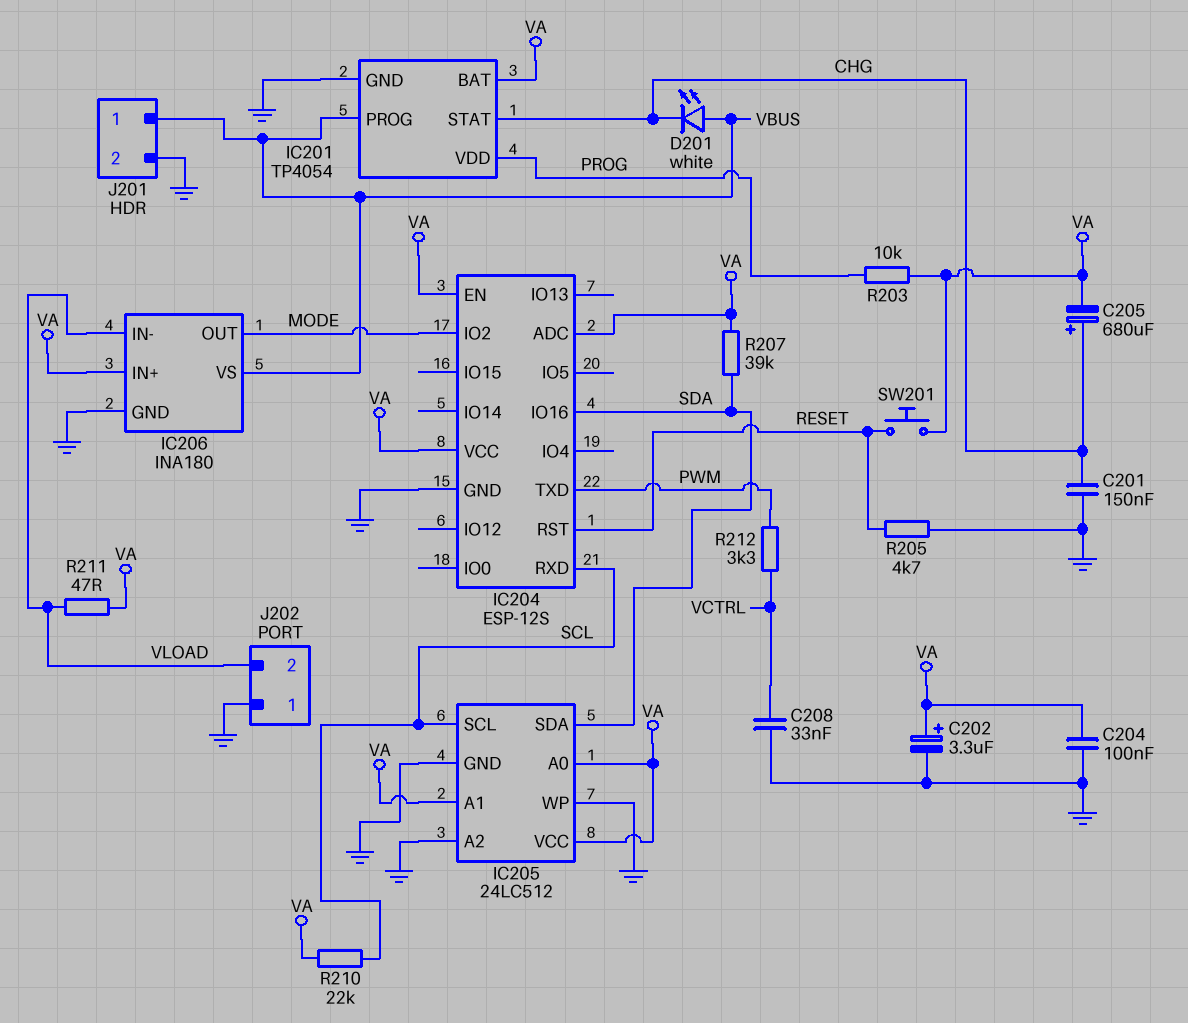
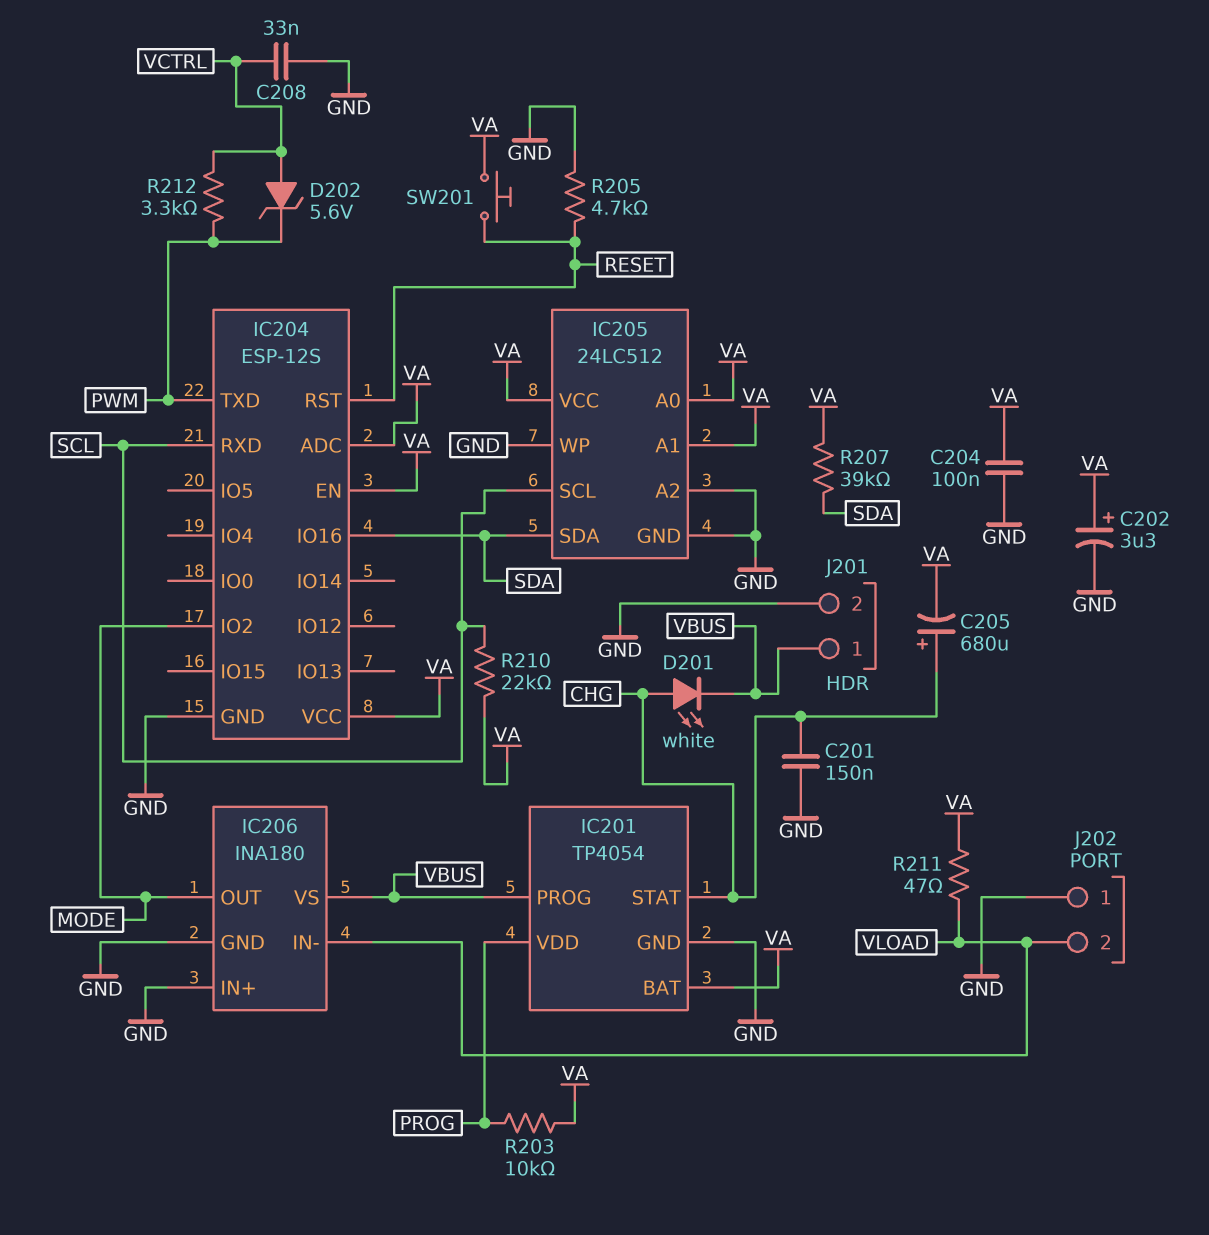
D201: LED white (A VBUS, K CHG) -> LED white (A CHG, K VBUS)
D202: none -> zener 5.6V (A VCTRL, K PWM)
IC206 pin IN+: VA -> GND

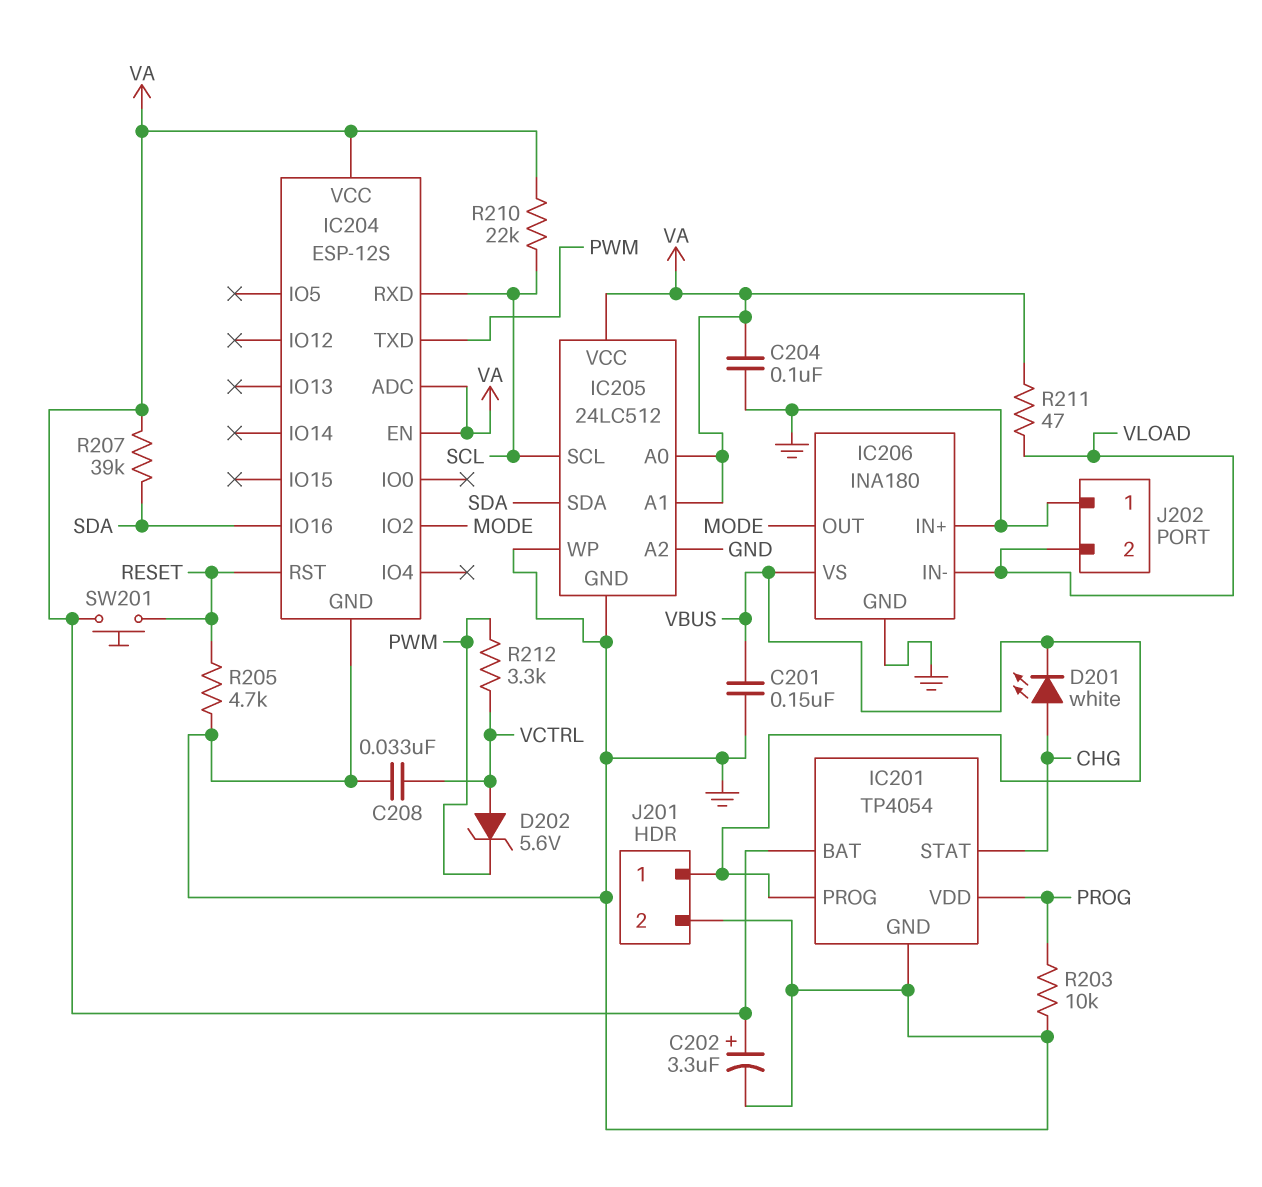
C201: 150nF (CHG, GND) -> 150nF (GND, VBUS)
C205: 680uF (plus CHG, minus VA) -> none
R203: 10k (PROG, VA) -> 10k (GND, PROG)

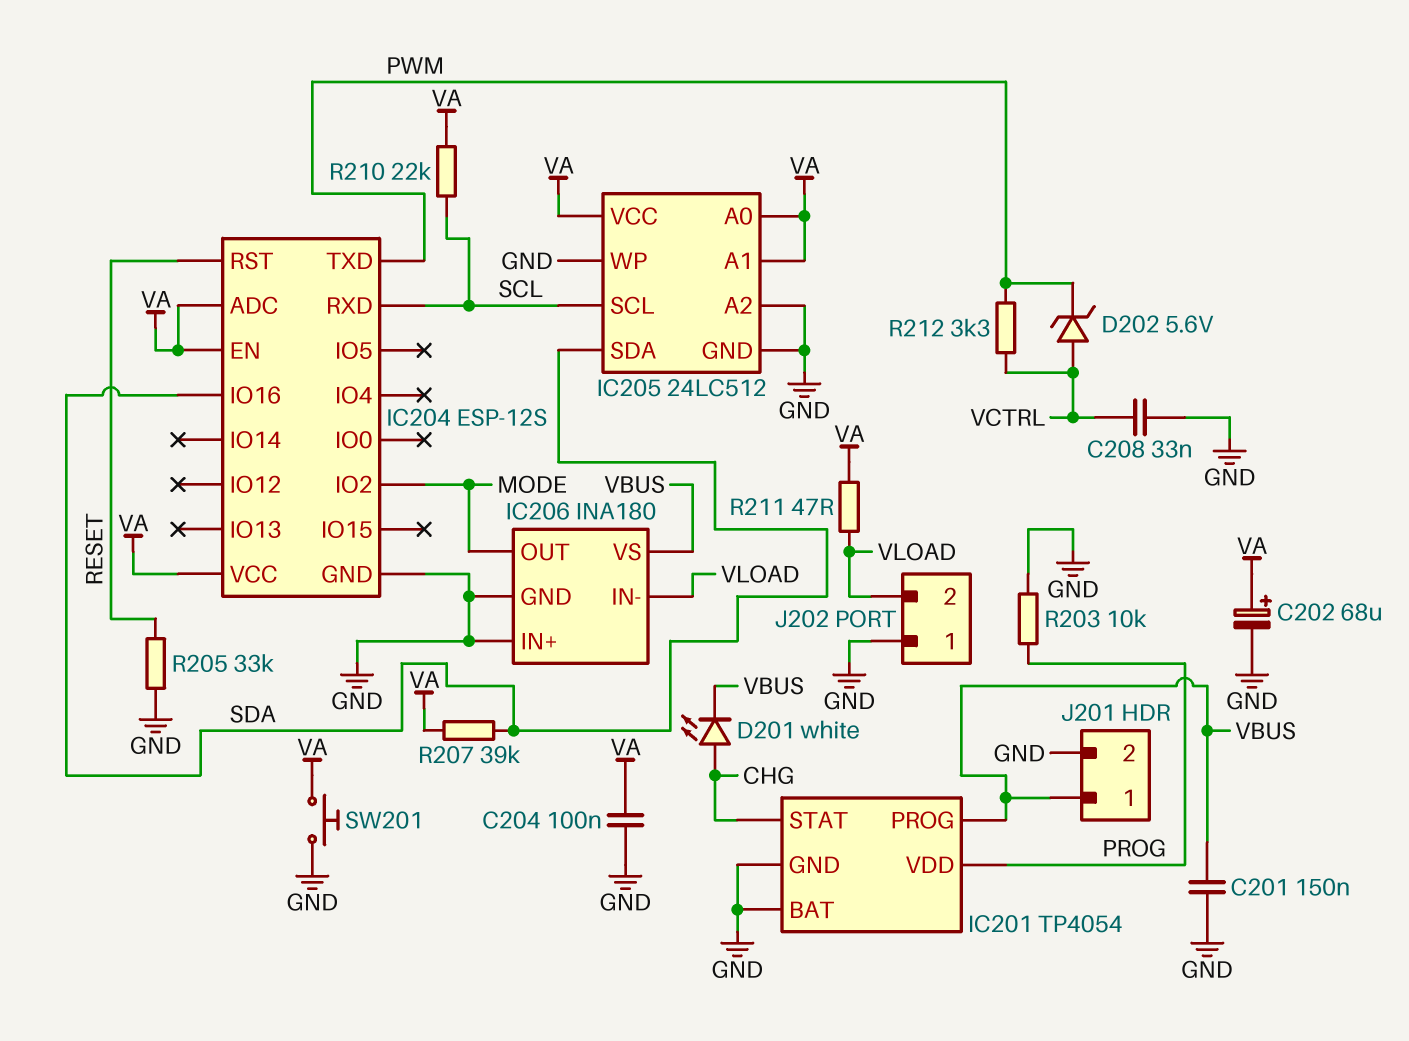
C202: 3.3uF (plus VA, minus GND) -> 68uF (plus VA, minus GND)
IC201 pin BAT: VA -> GND
R205: 4.7k (GND, RESET) -> 33k (GND, RESET)
SW201: button (RESET, VA) -> button (GND, VA)

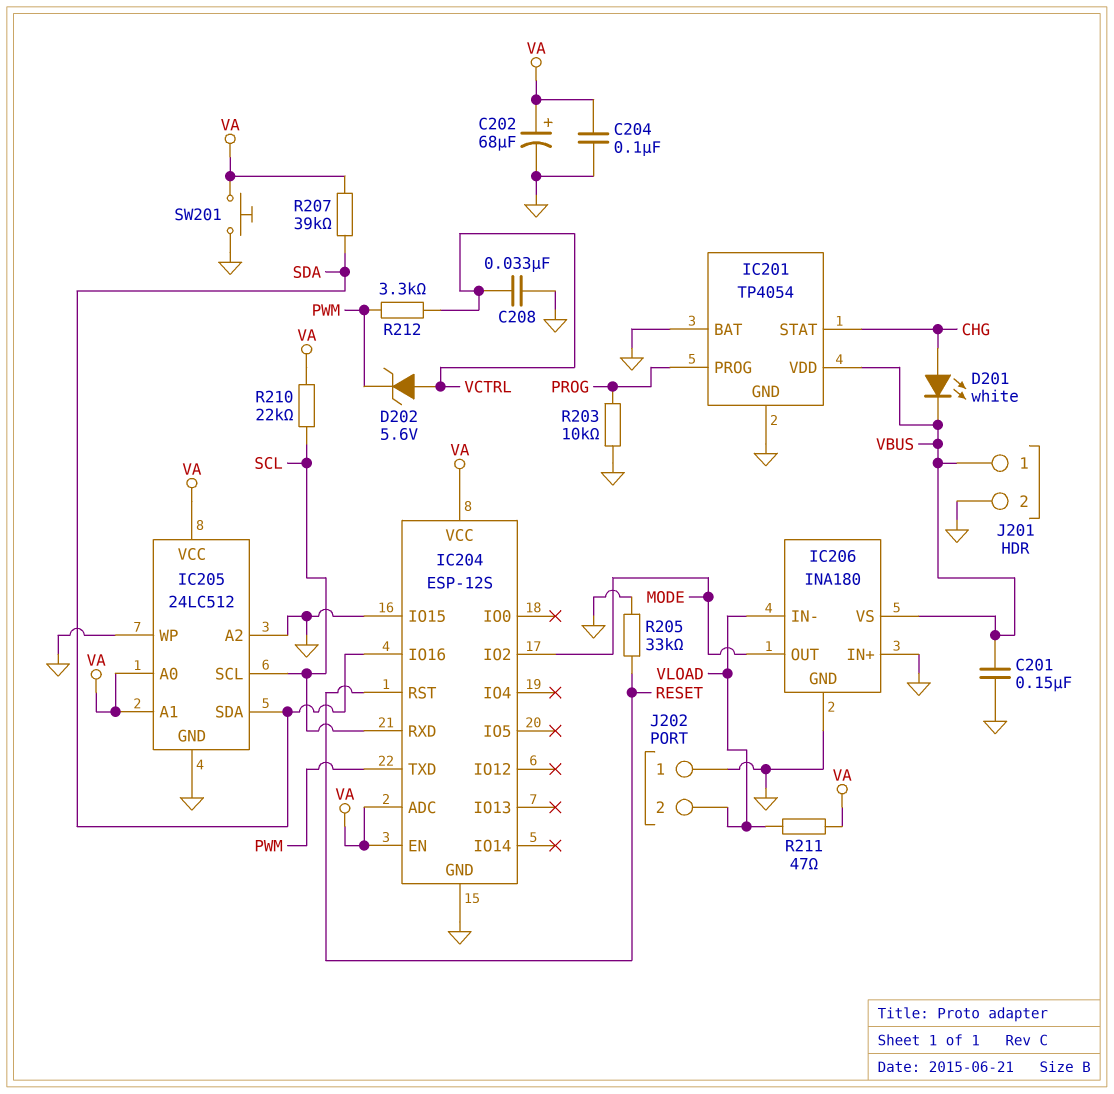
IC201 pin PROG: VBUS -> PROG
IC201 pin VDD: PROG -> VBUS
IC204 pin IO15: none -> GND

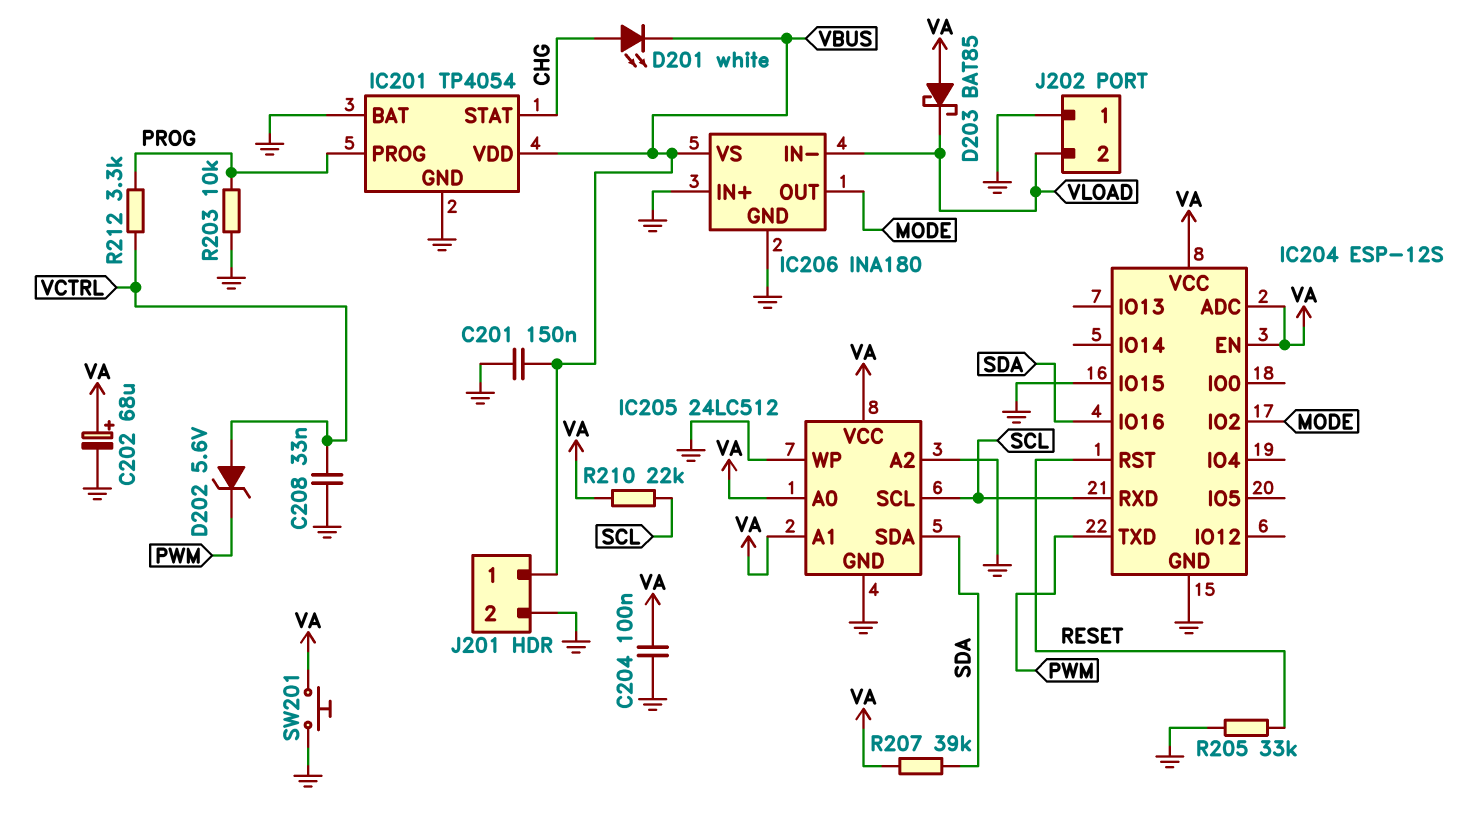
D203: none -> schottky BAT85 (A VA, K VLOAD)
R211: 47 (VA, VLOAD) -> none
R212: 3.3k (PWM, VCTRL) -> 3.3k (PROG, VCTRL)

